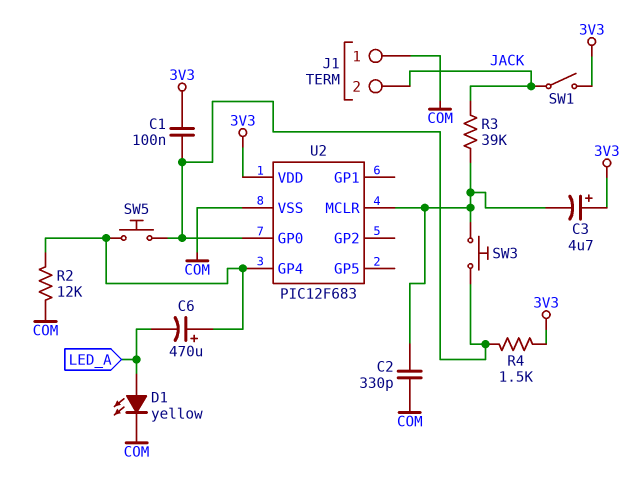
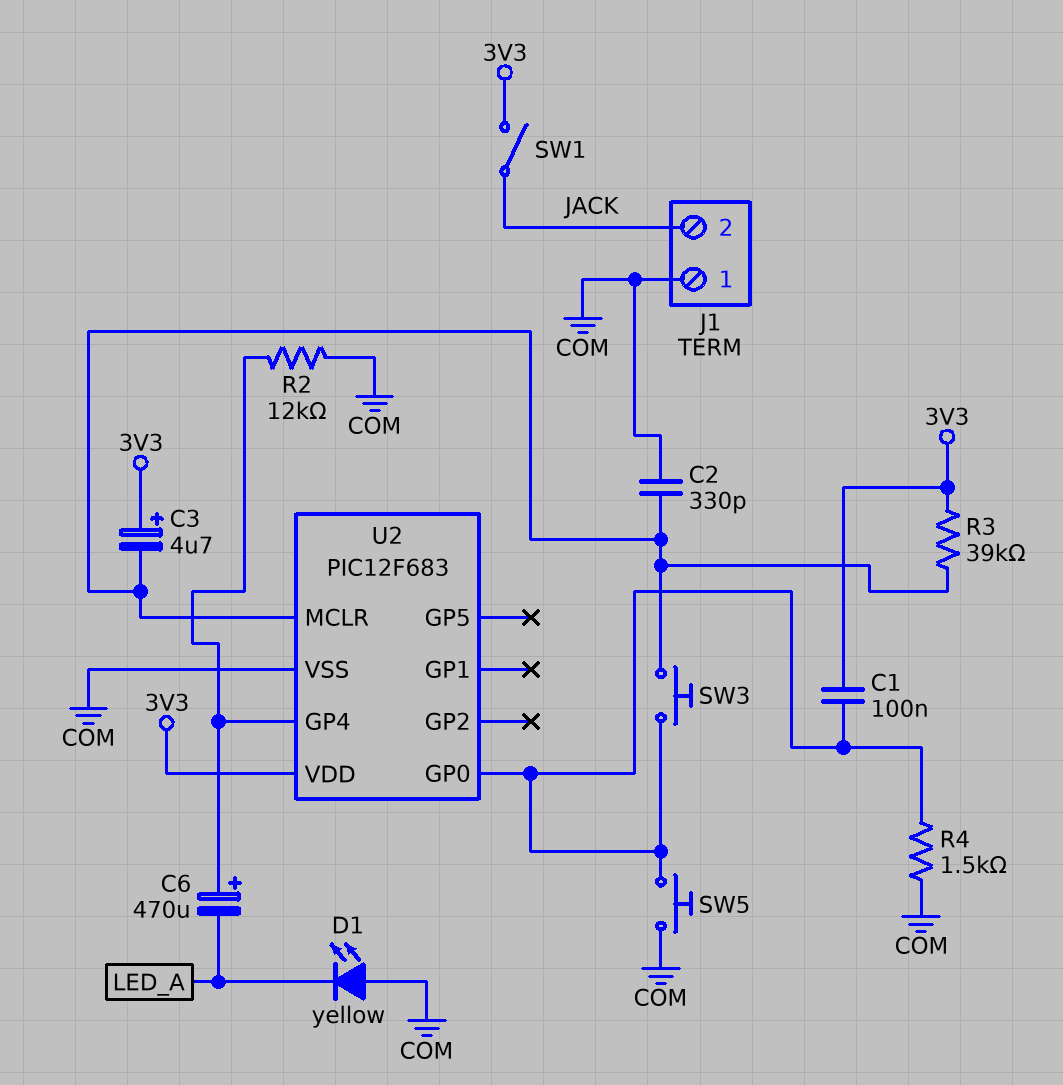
D1: LED yellow (A LED_A, K COM) -> LED yellow (A COM, K LED_A)
R3: 39k (JACK, U2/MCLR) -> 39k (3V3, U2/MCLR)
R4: 1.5k (3V3, U2/GP0) -> 1.5k (COM, U2/GP0)
SW5: button (U2/GP0, U2/GP4) -> button (COM, U2/GP0)

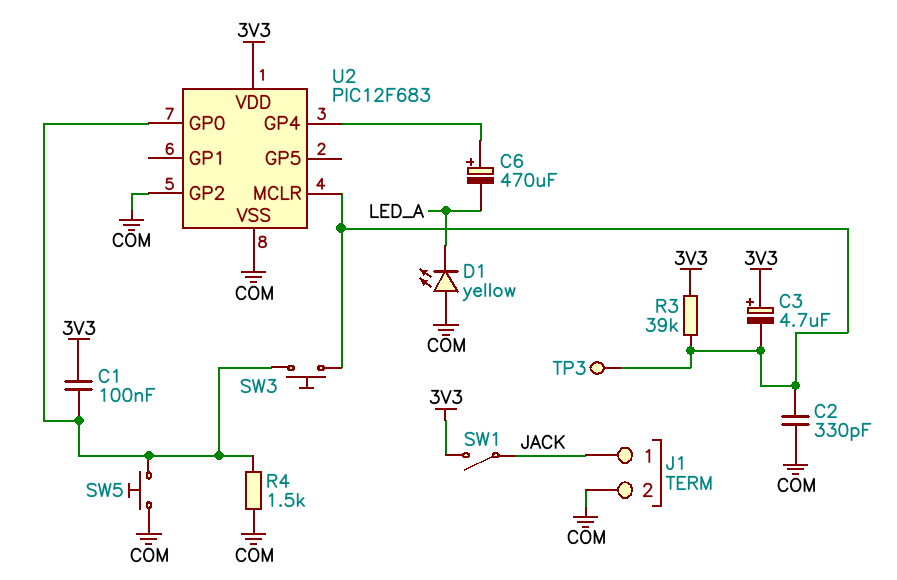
J1 pin 1: COM -> JACK
J1 pin 2: JACK -> COM
R2: 12k (COM, U2/GP4) -> none
TP3: none -> test point (U2/MCLR)
U2 pin GP2: none -> COM

